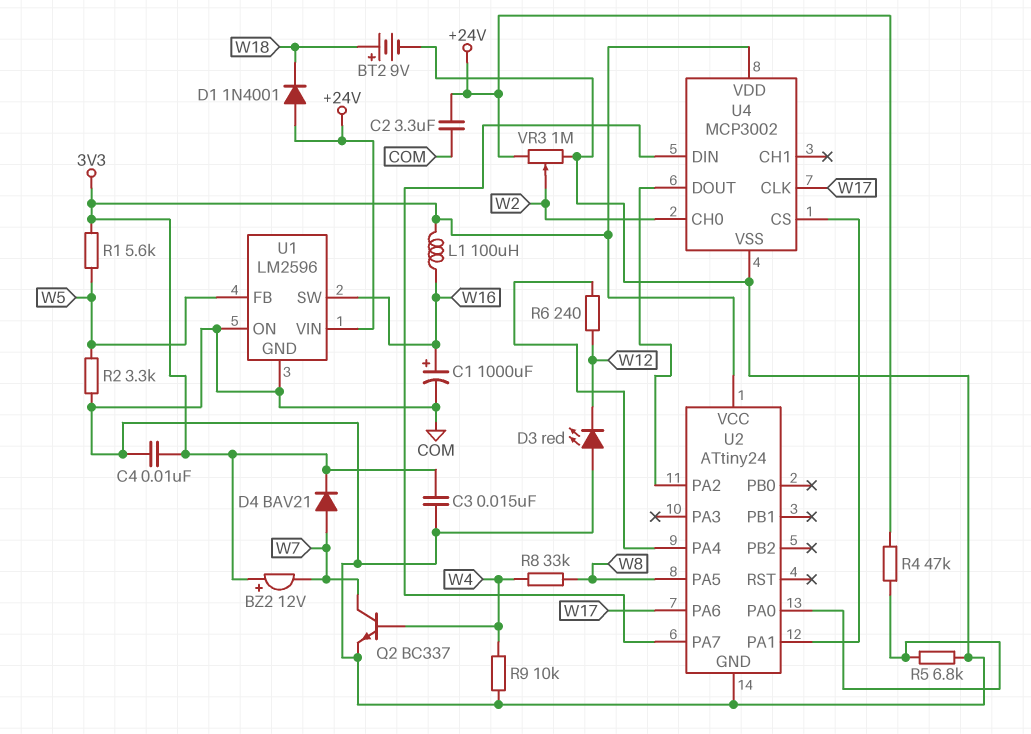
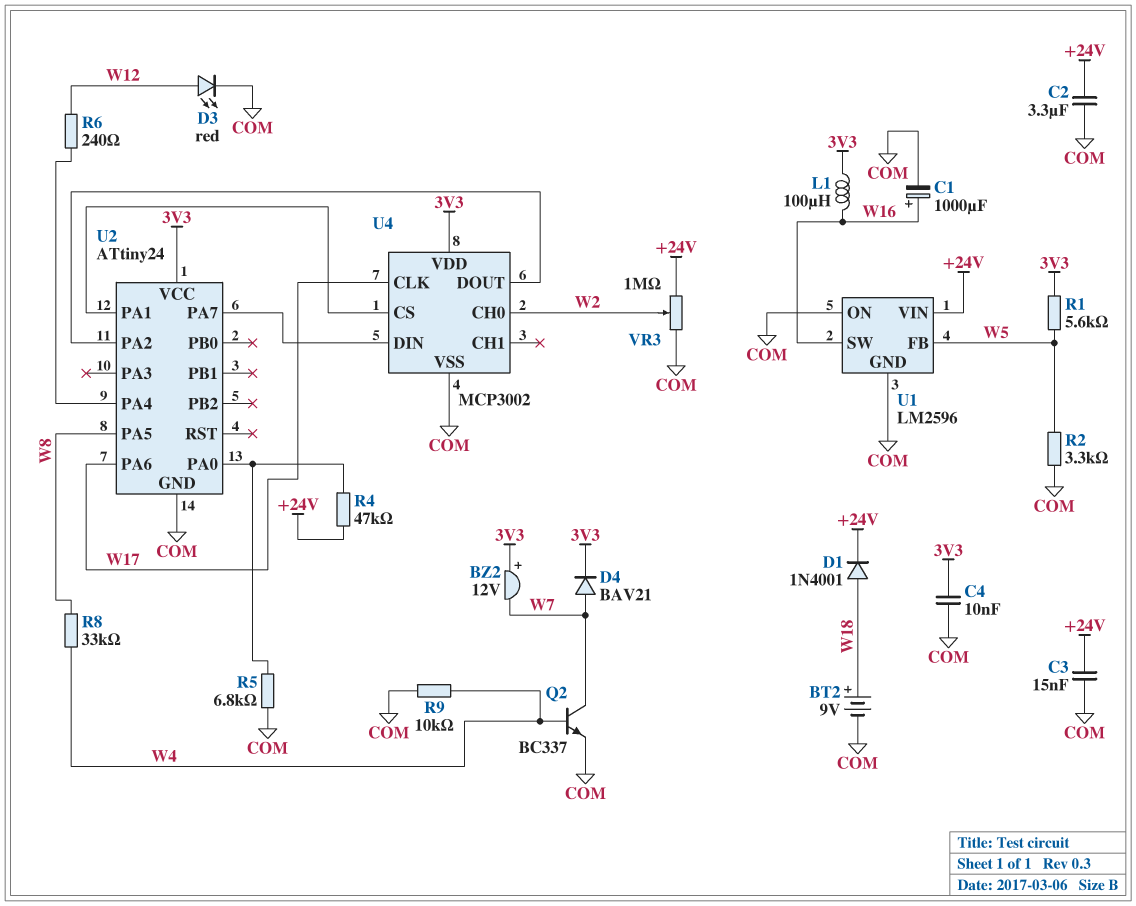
C3: 15nF (3V3, COM) -> 15nF (+24V, COM)
D1: diode 1N4001 (A +24V, K W18) -> diode 1N4001 (A W18, K +24V)
D3: LED red (A COM, K W12) -> LED red (A W12, K COM)

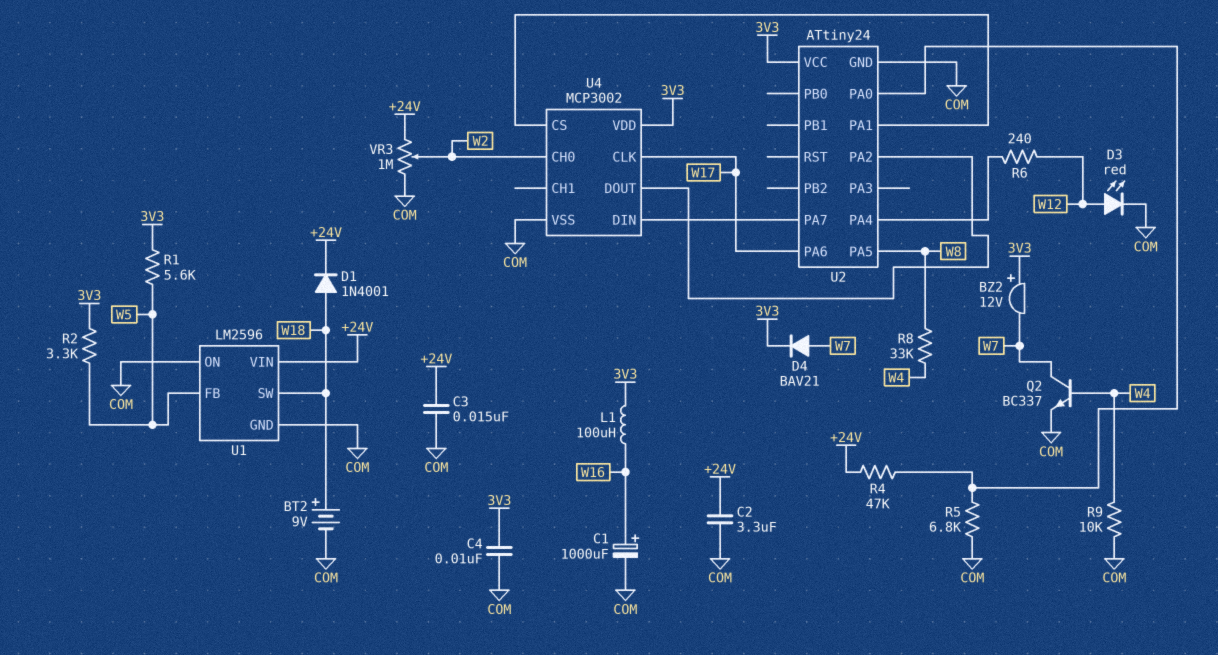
R2: 3.3k (COM, W5) -> 3.3k (3V3, W5)
U1 pin SW: W16 -> W18

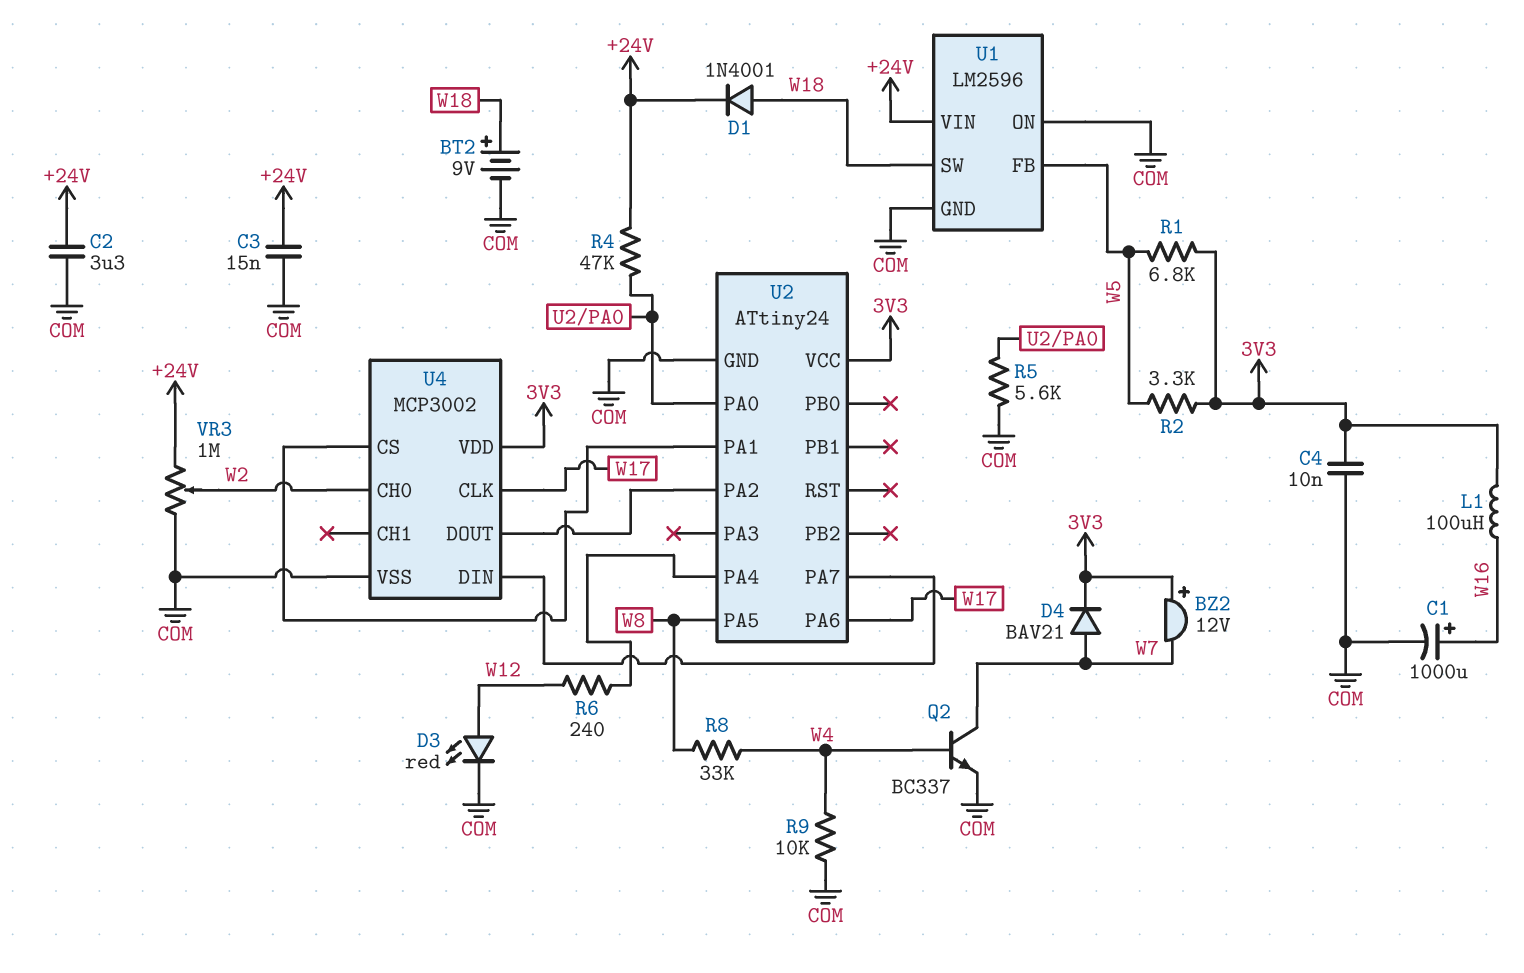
R1: 5.6k (3V3, W5) -> 6.8k (3V3, W5)
R5: 6.8k (COM, U2/PA0) -> 5.6k (COM, U2/PA0)

